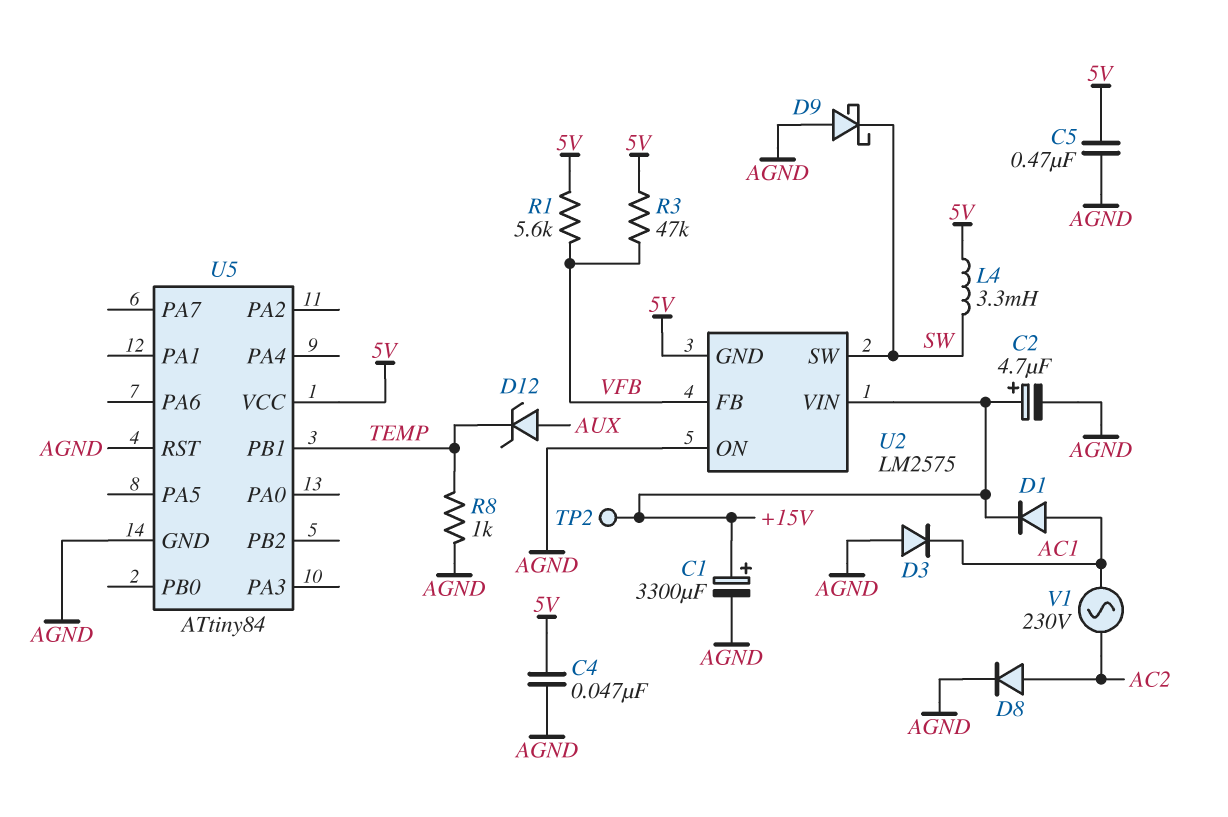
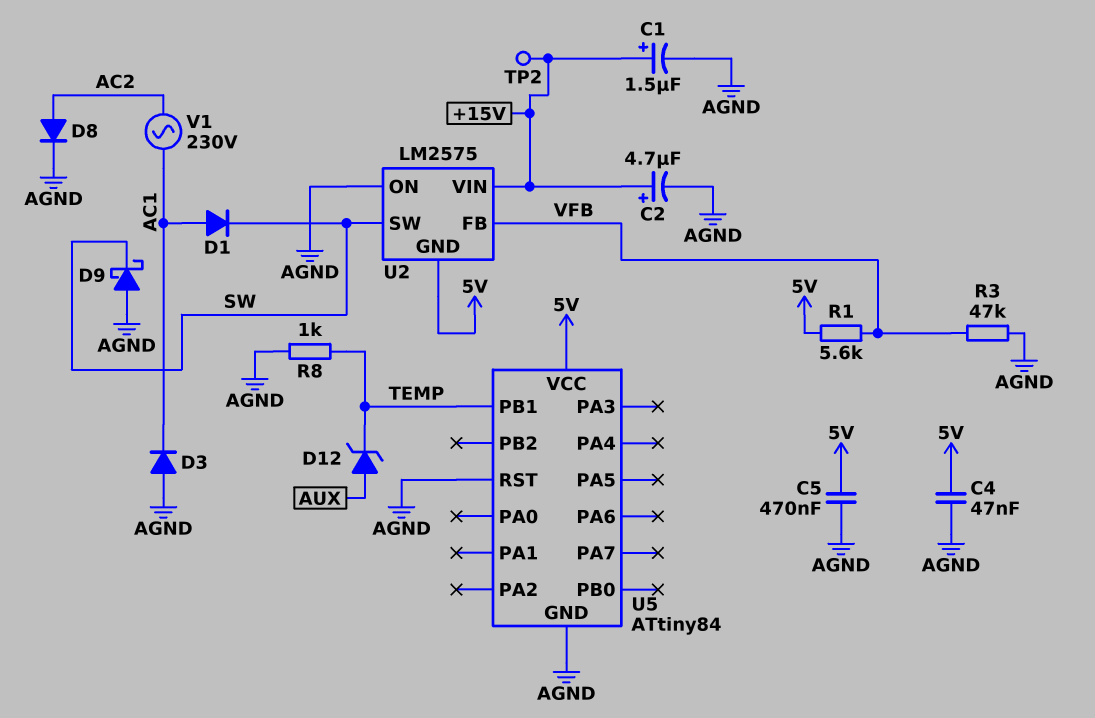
C1: 3300uF (plus +15V, minus AGND) -> 1.5uF (plus +15V, minus AGND)
D1: diode (A AC1, K +15V) -> diode (A AC1, K SW)
L4: 3.3mH (5V, SW) -> none
R3: 47k (5V, VFB) -> 47k (AGND, VFB)

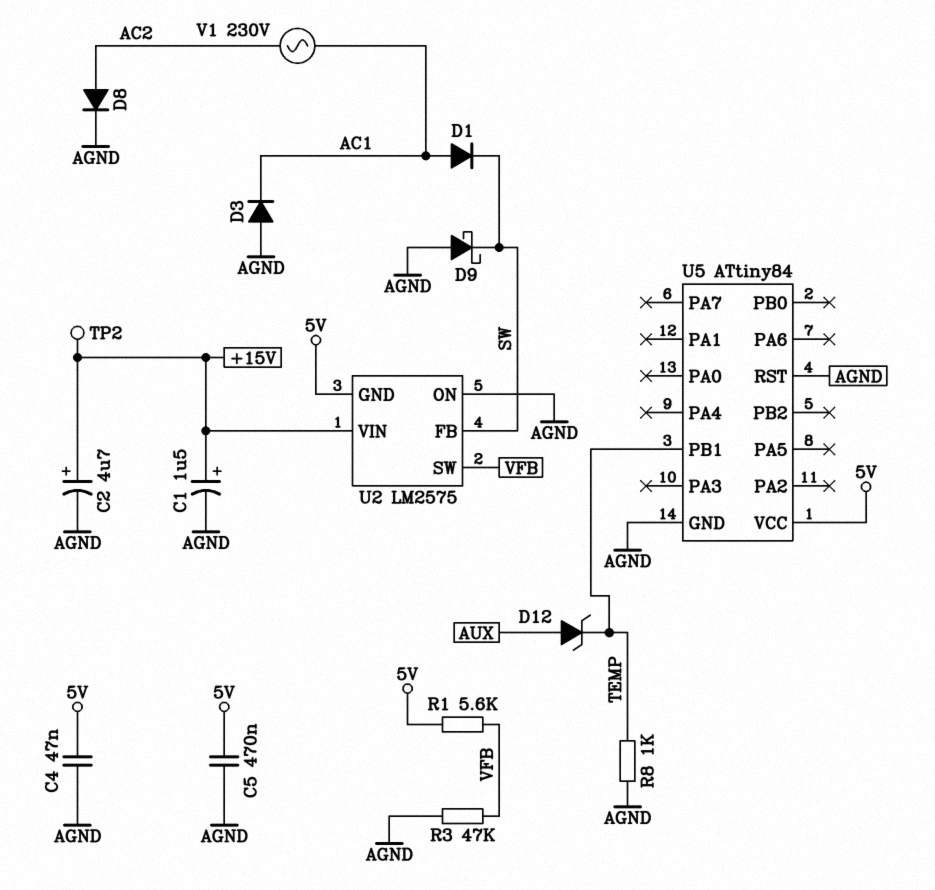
U2 pin FB: VFB -> SW
U2 pin SW: SW -> VFB

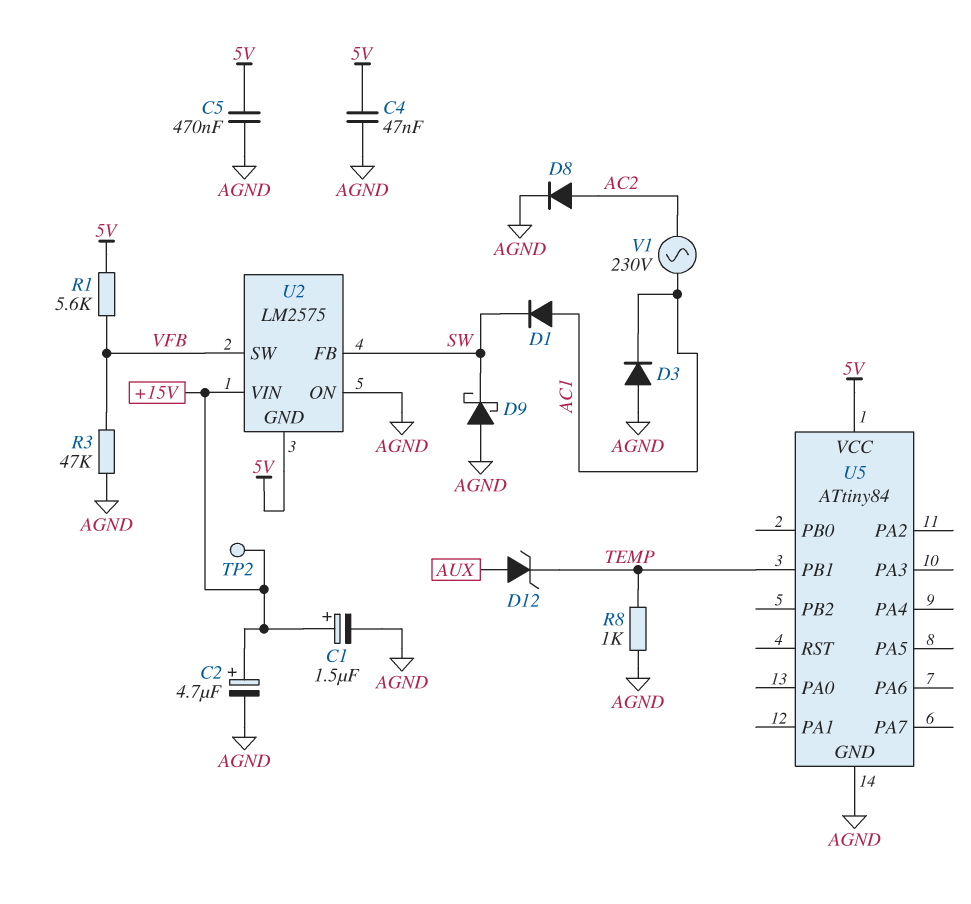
U5 pin RST: AGND -> none

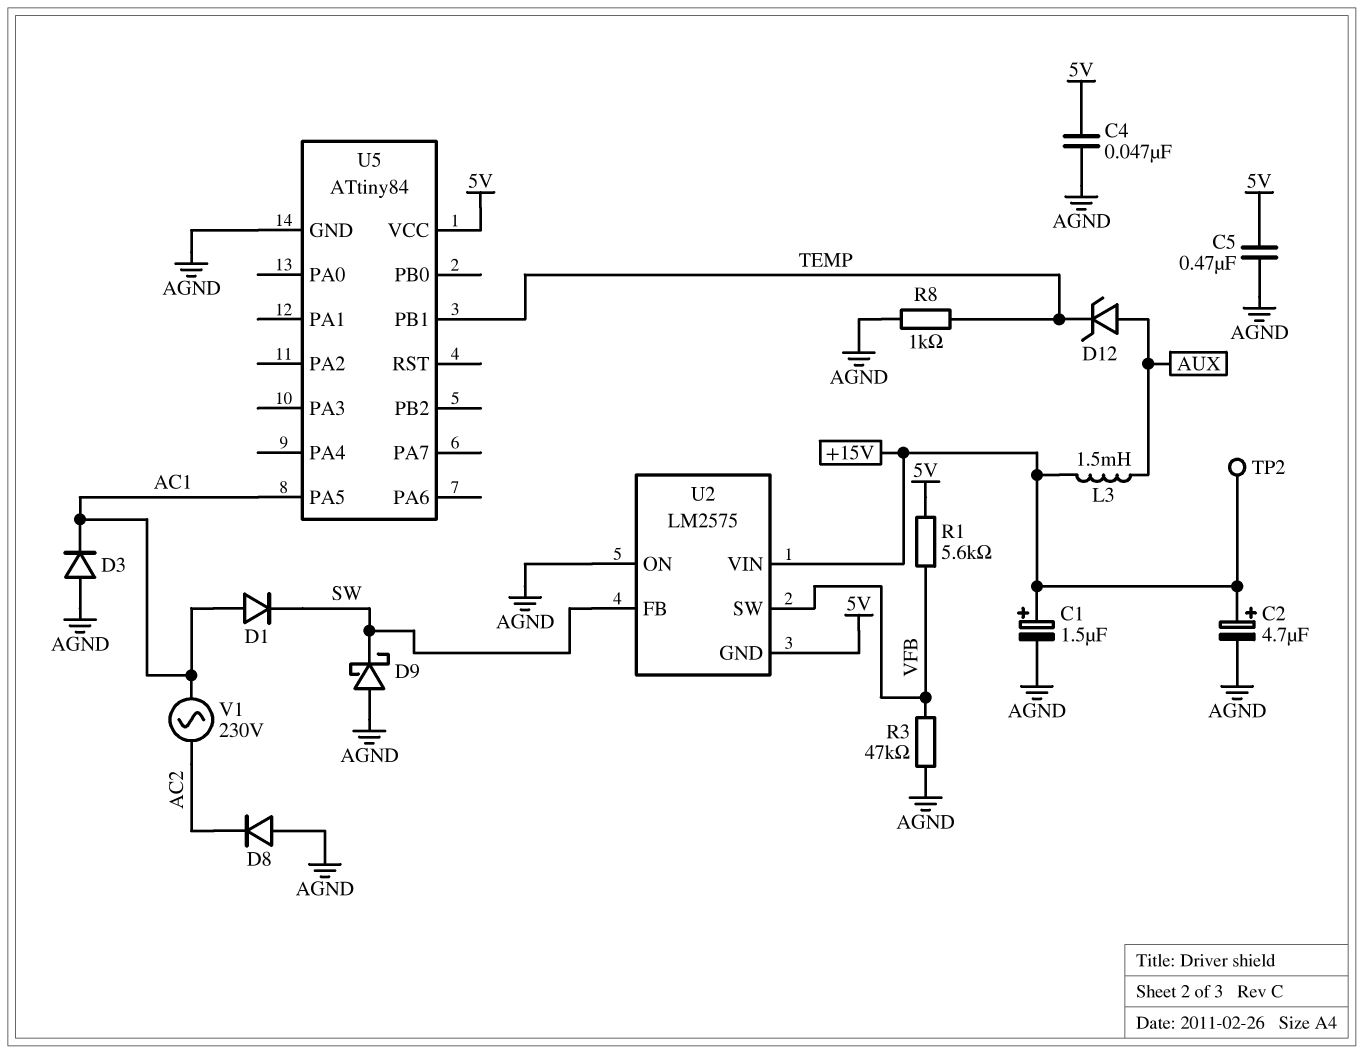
D8: diode (A AC2, K AGND) -> diode (A AGND, K AC2)
L3: none -> 1.5mH (+15V, AUX)
U5 pin PA5: none -> AC1

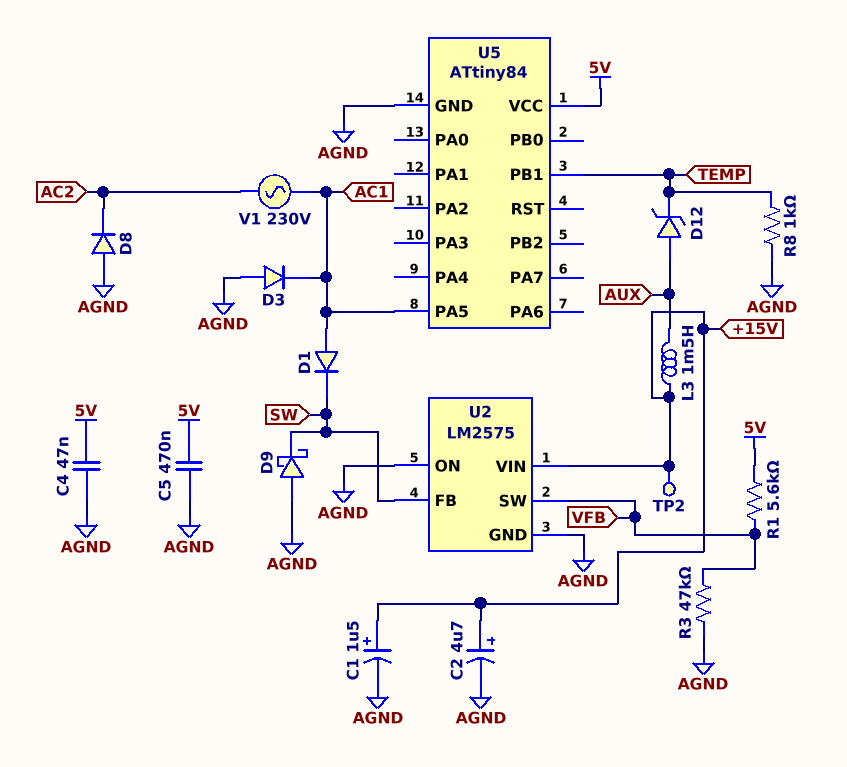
U2 pin GND: 5V -> AGND

